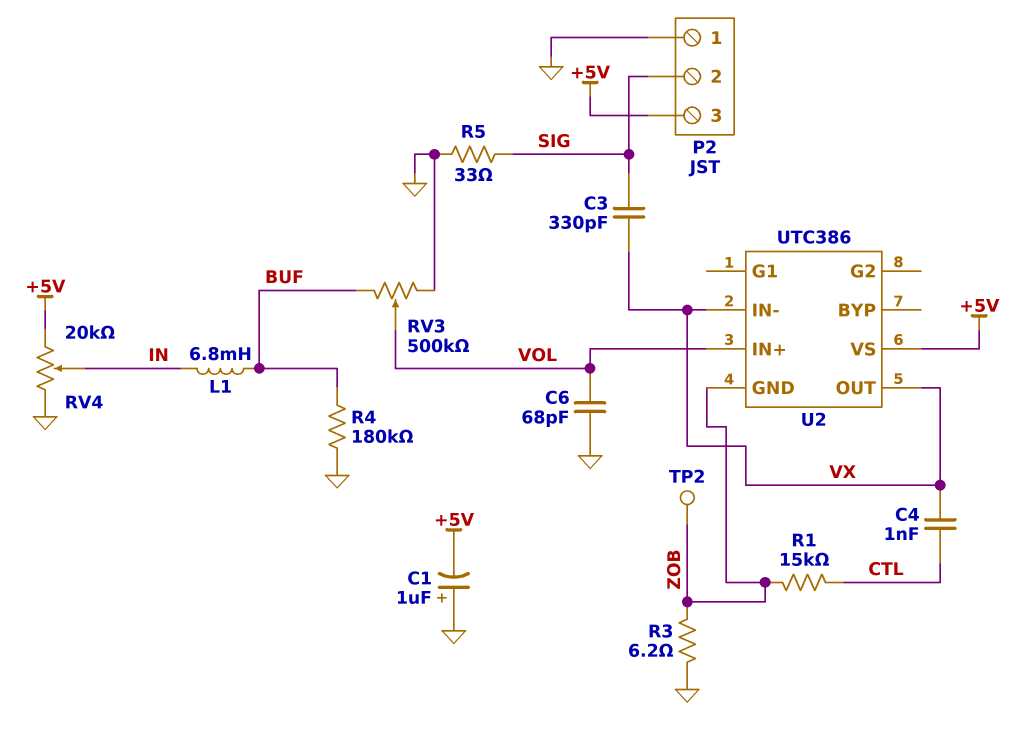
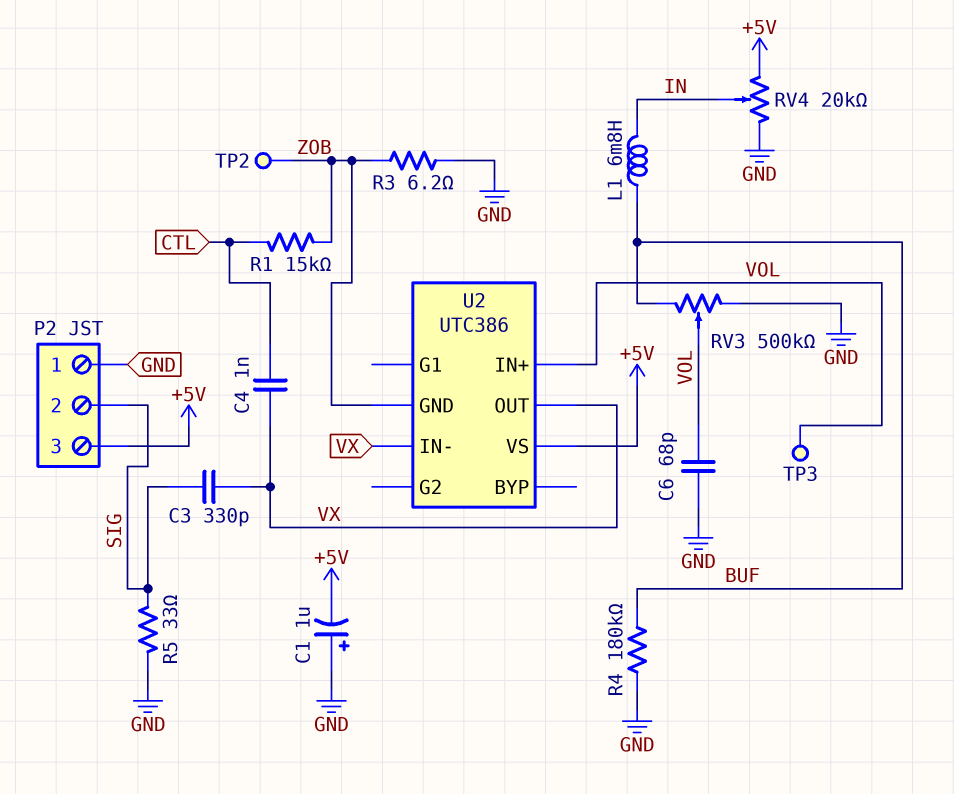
TP3: none -> test point (VOL)

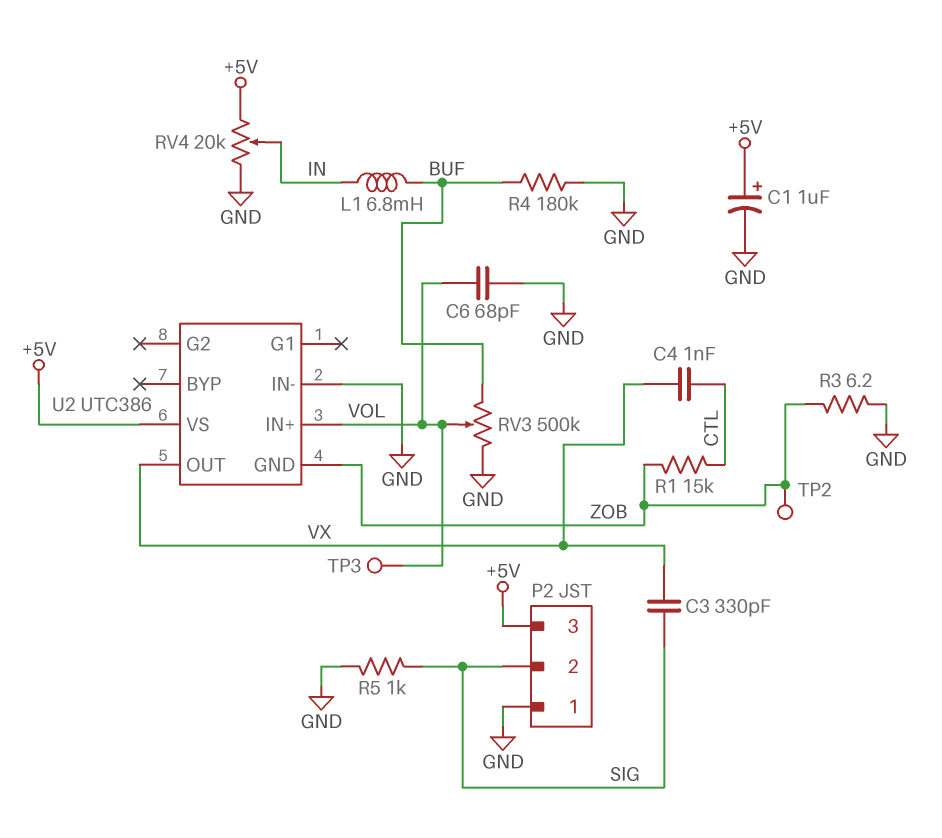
C1: 1uF (plus GND, minus +5V) -> 1uF (plus +5V, minus GND)
R5: 33 (GND, SIG) -> 1k (GND, SIG)
U2 pin IN-: VX -> GND

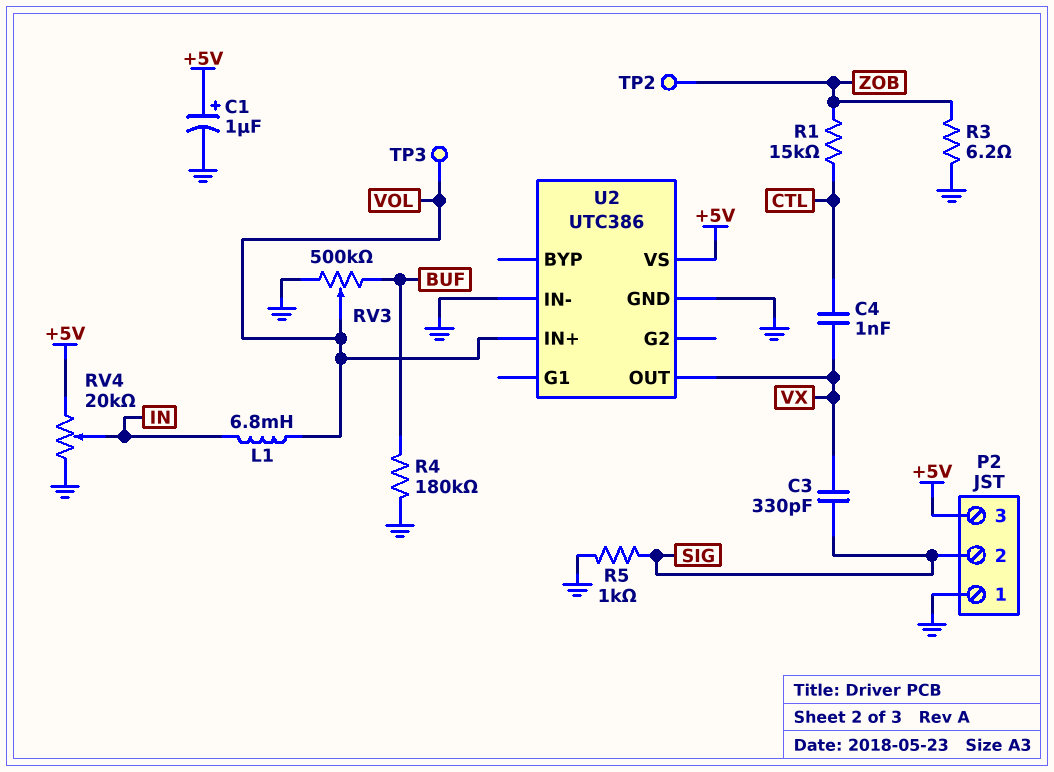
C6: 68pF (GND, VOL) -> none
L1: 6.8mH (BUF, IN) -> 6.8mH (IN, VOL)
U2 pin GND: ZOB -> GND

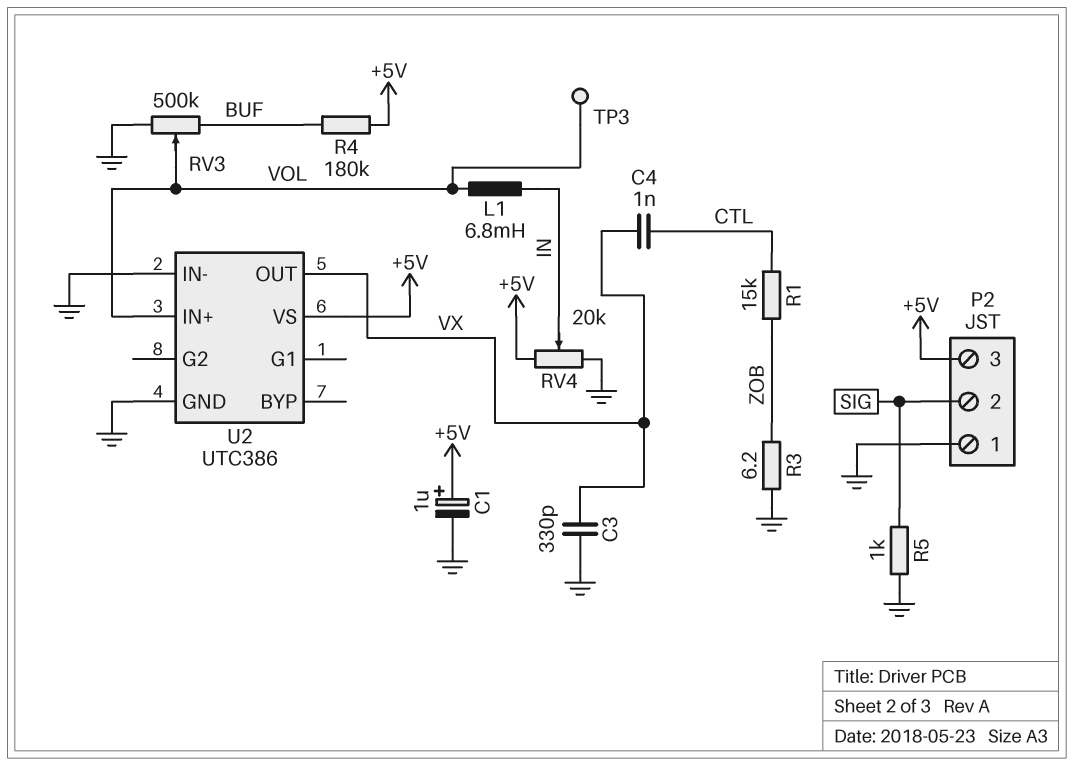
C3: 330pF (SIG, VX) -> 330pF (GND, VX)
R4: 180k (BUF, GND) -> 180k (+5V, BUF)
TP2: test point (ZOB) -> none

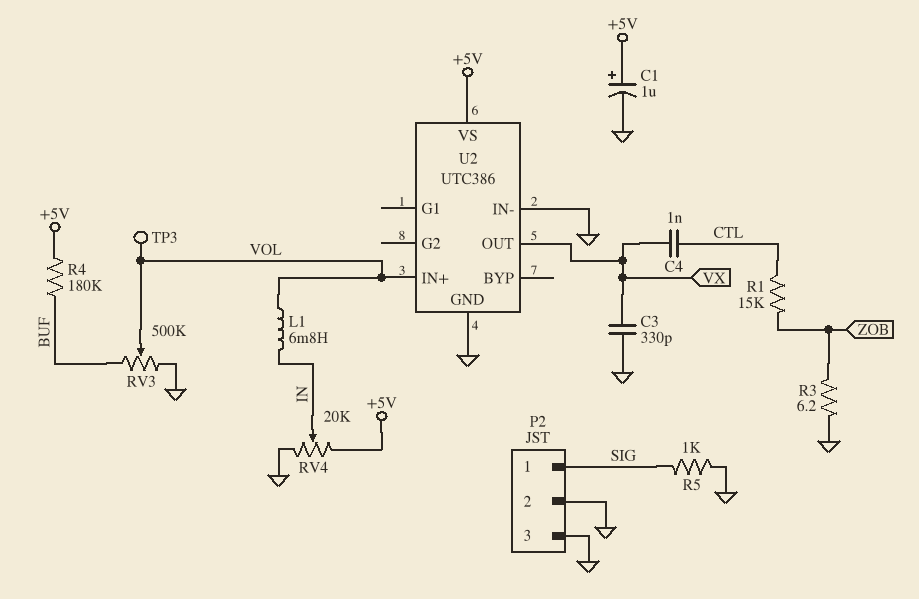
P2 pin 1: GND -> SIG
P2 pin 2: SIG -> GND
P2 pin 3: +5V -> GND

